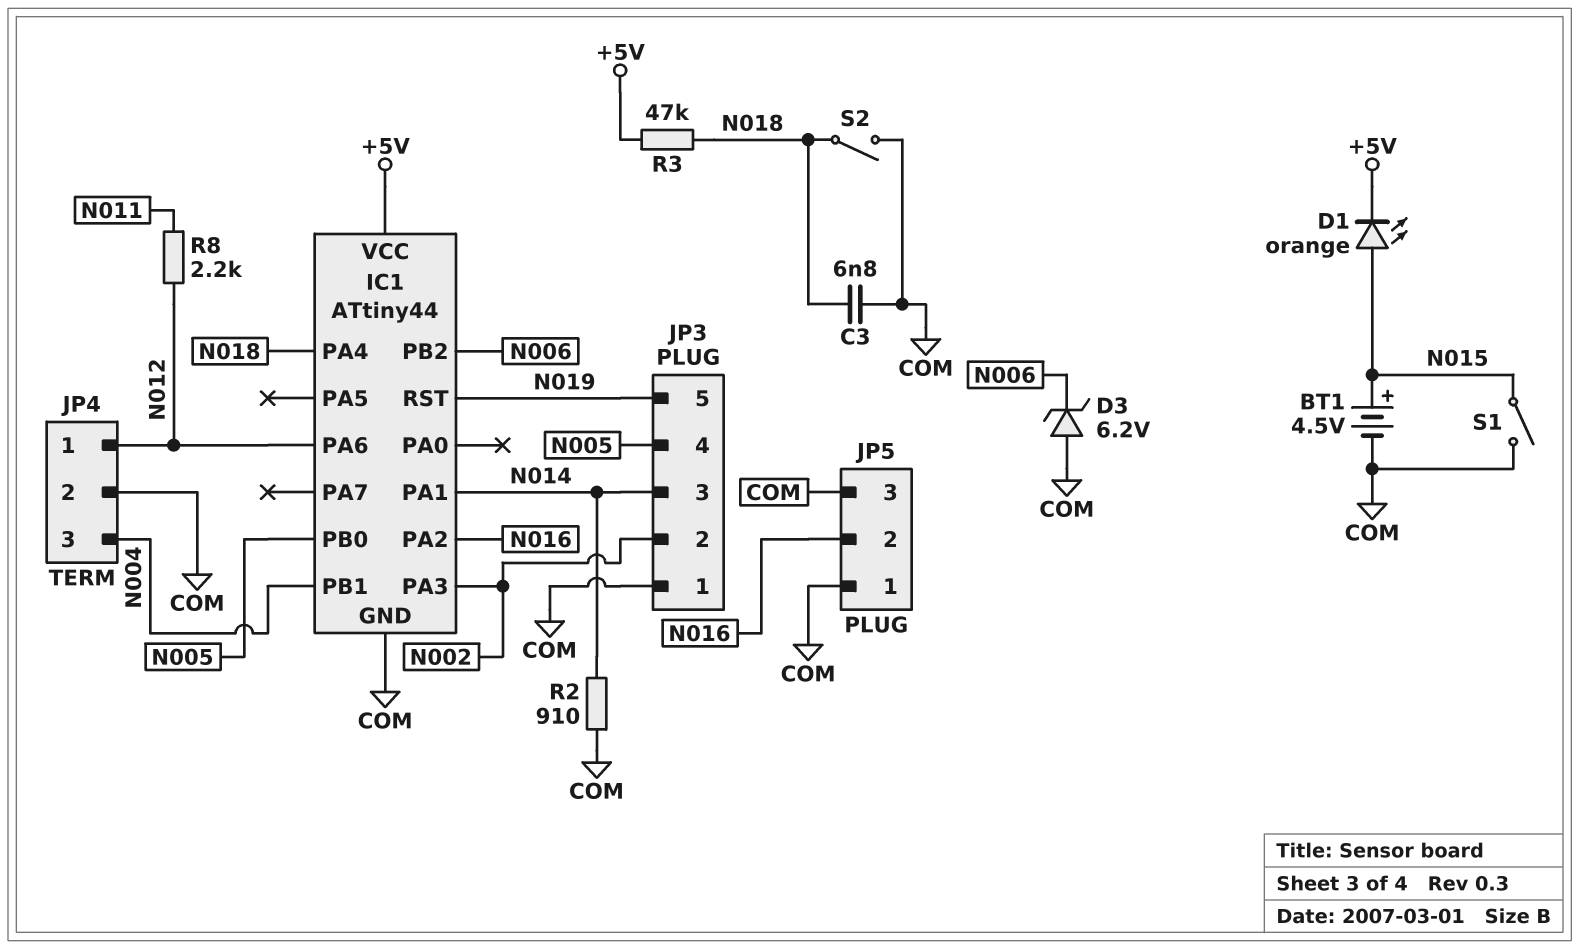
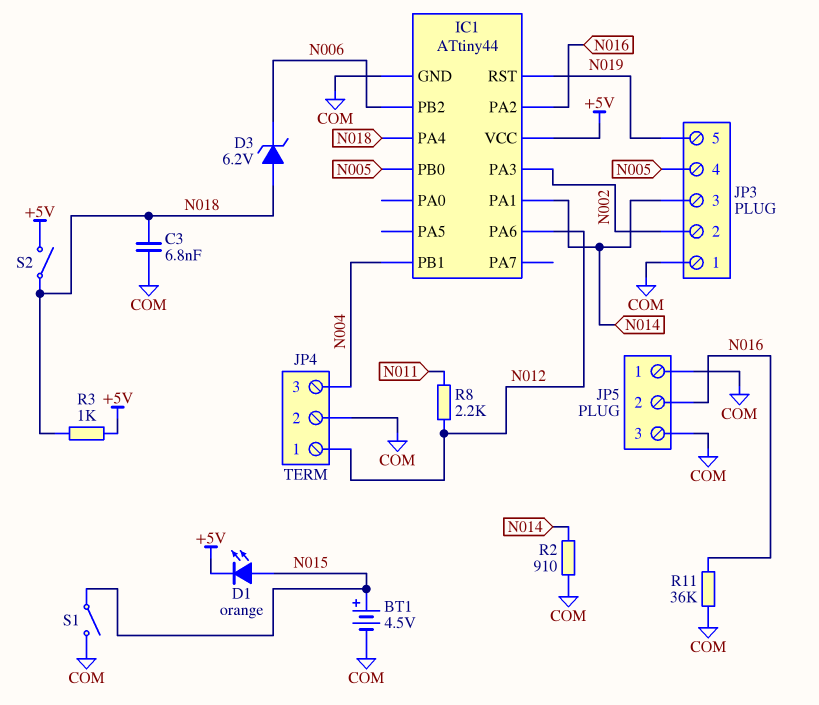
D3: zener 6.2V (A COM, K N006) -> zener 6.2V (A N018, K N006)
R3: 47k (+5V, N018) -> 1k (+5V, N018)
R11: none -> 36k (COM, N016)
S2: switch (COM, N018) -> switch (+5V, N018)

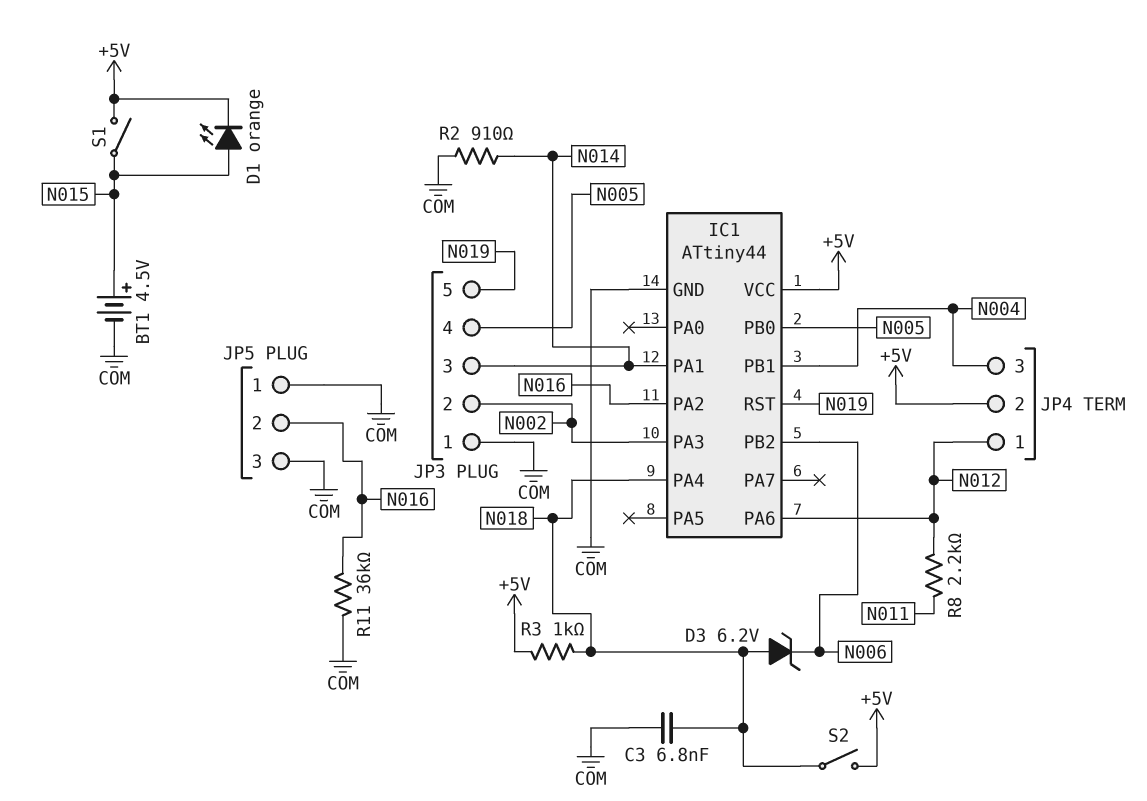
JP4 pin 2: COM -> +5V
S1: switch (COM, N015) -> switch (+5V, N015)

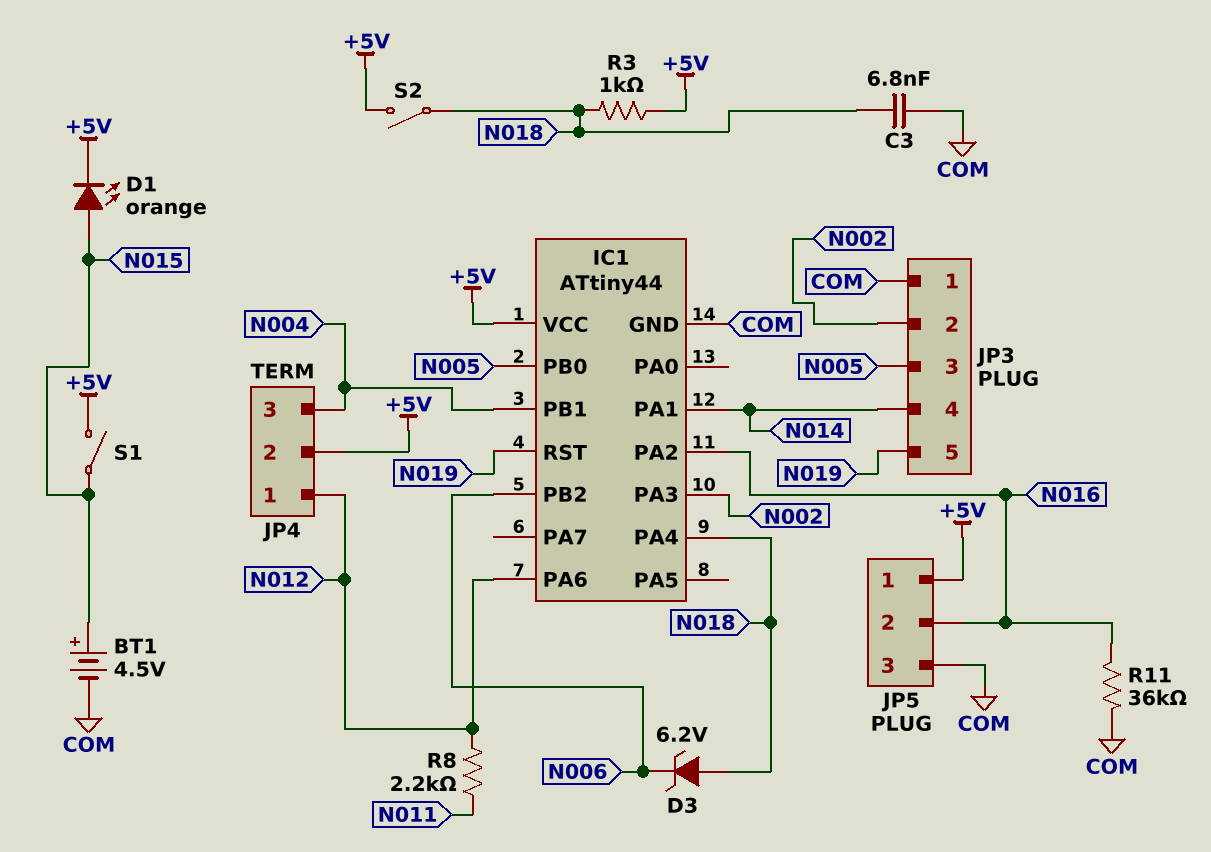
JP3 pin 3: N014 -> N005
JP3 pin 4: N005 -> N014
JP5 pin 1: COM -> +5V
R2: 910 (COM, N014) -> none

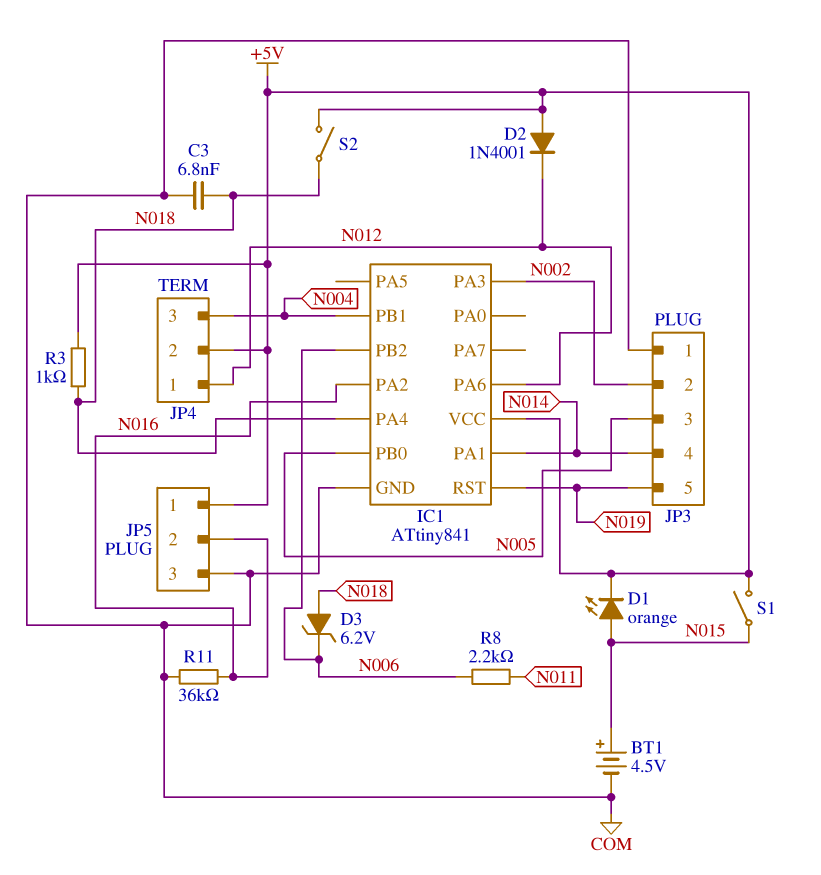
D2: none -> diode 1N4001 (A +5V, K N012)
IC1: ATtiny44 -> ATtiny841
R8: 2.2k (N011, N012) -> 2.2k (N006, N011)

